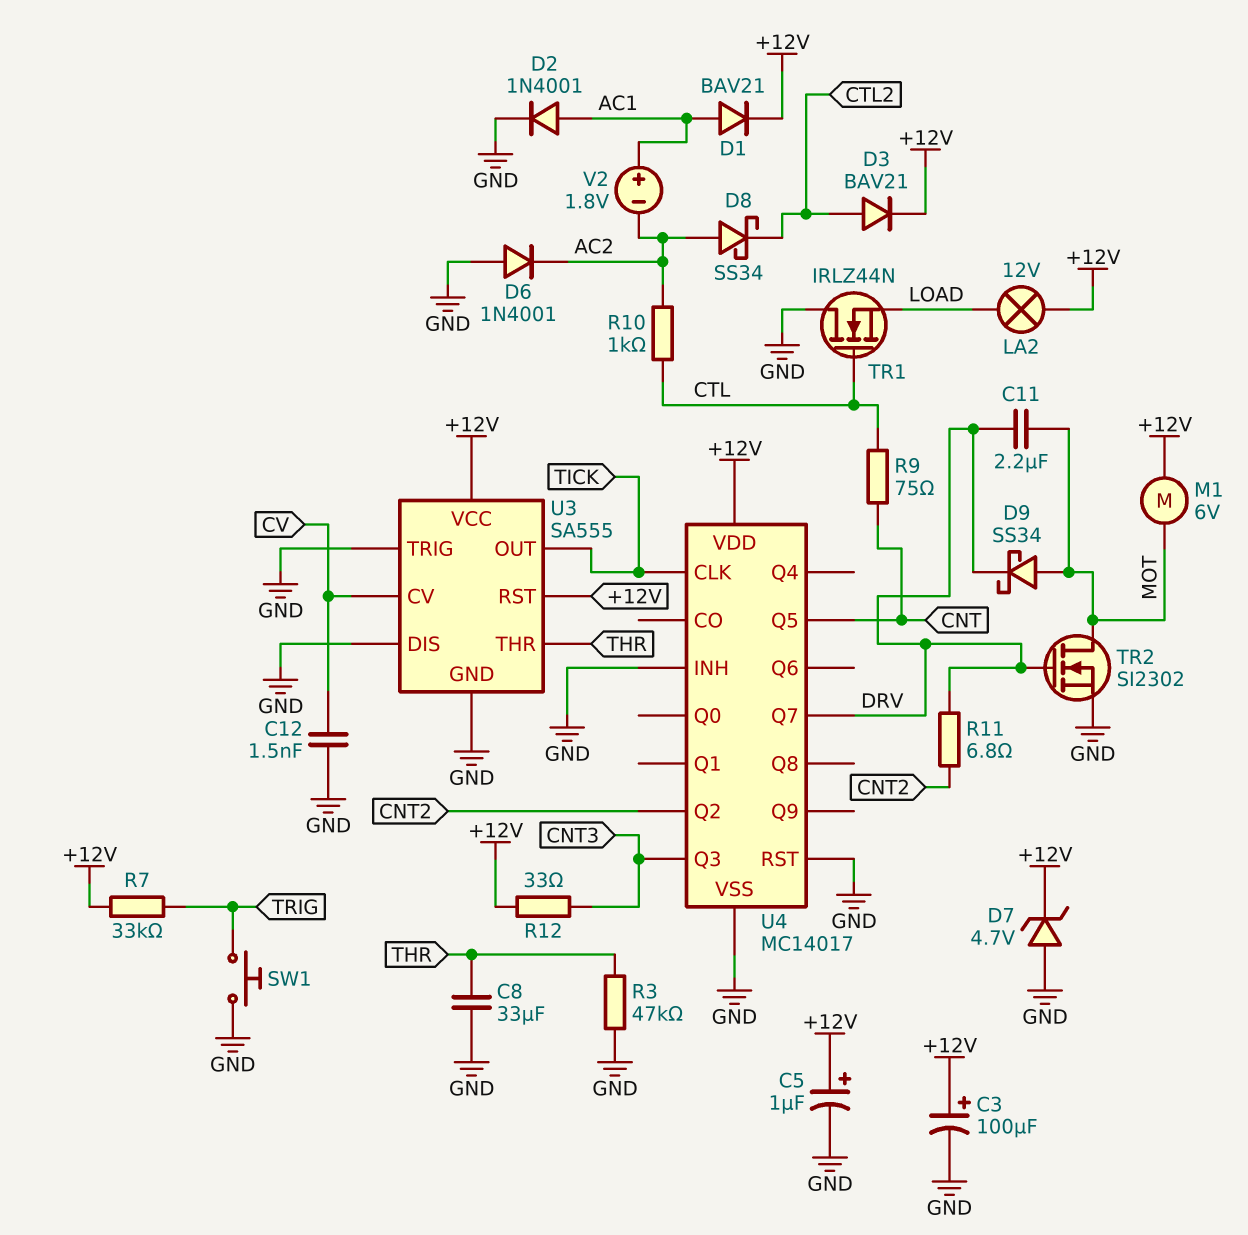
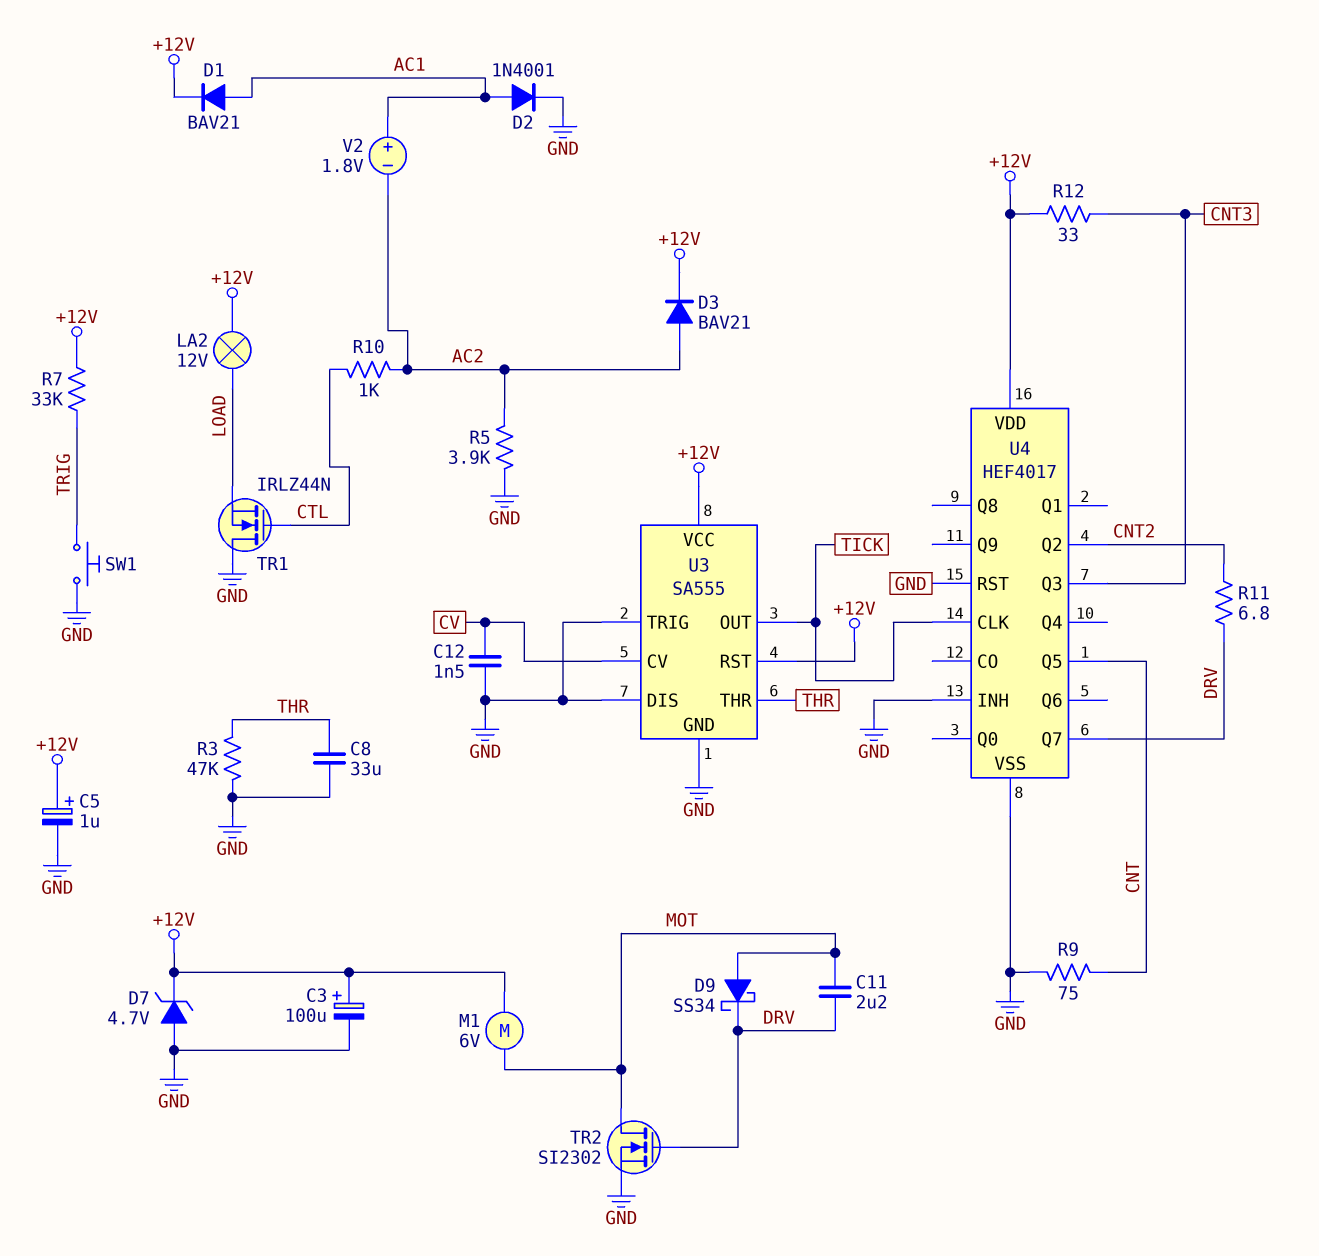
D3: diode BAV21 (A CTL2, K +12V) -> diode BAV21 (A AC2, K +12V)
D6: diode 1N4001 (A GND, K AC2) -> none
D8: schottky SS34 (A AC2, K CTL2) -> none
R5: none -> 3.9k (AC2, GND)
R9: 75 (CNT, CTL) -> 75 (CNT, GND)
U4: MC14017 -> HEF4017

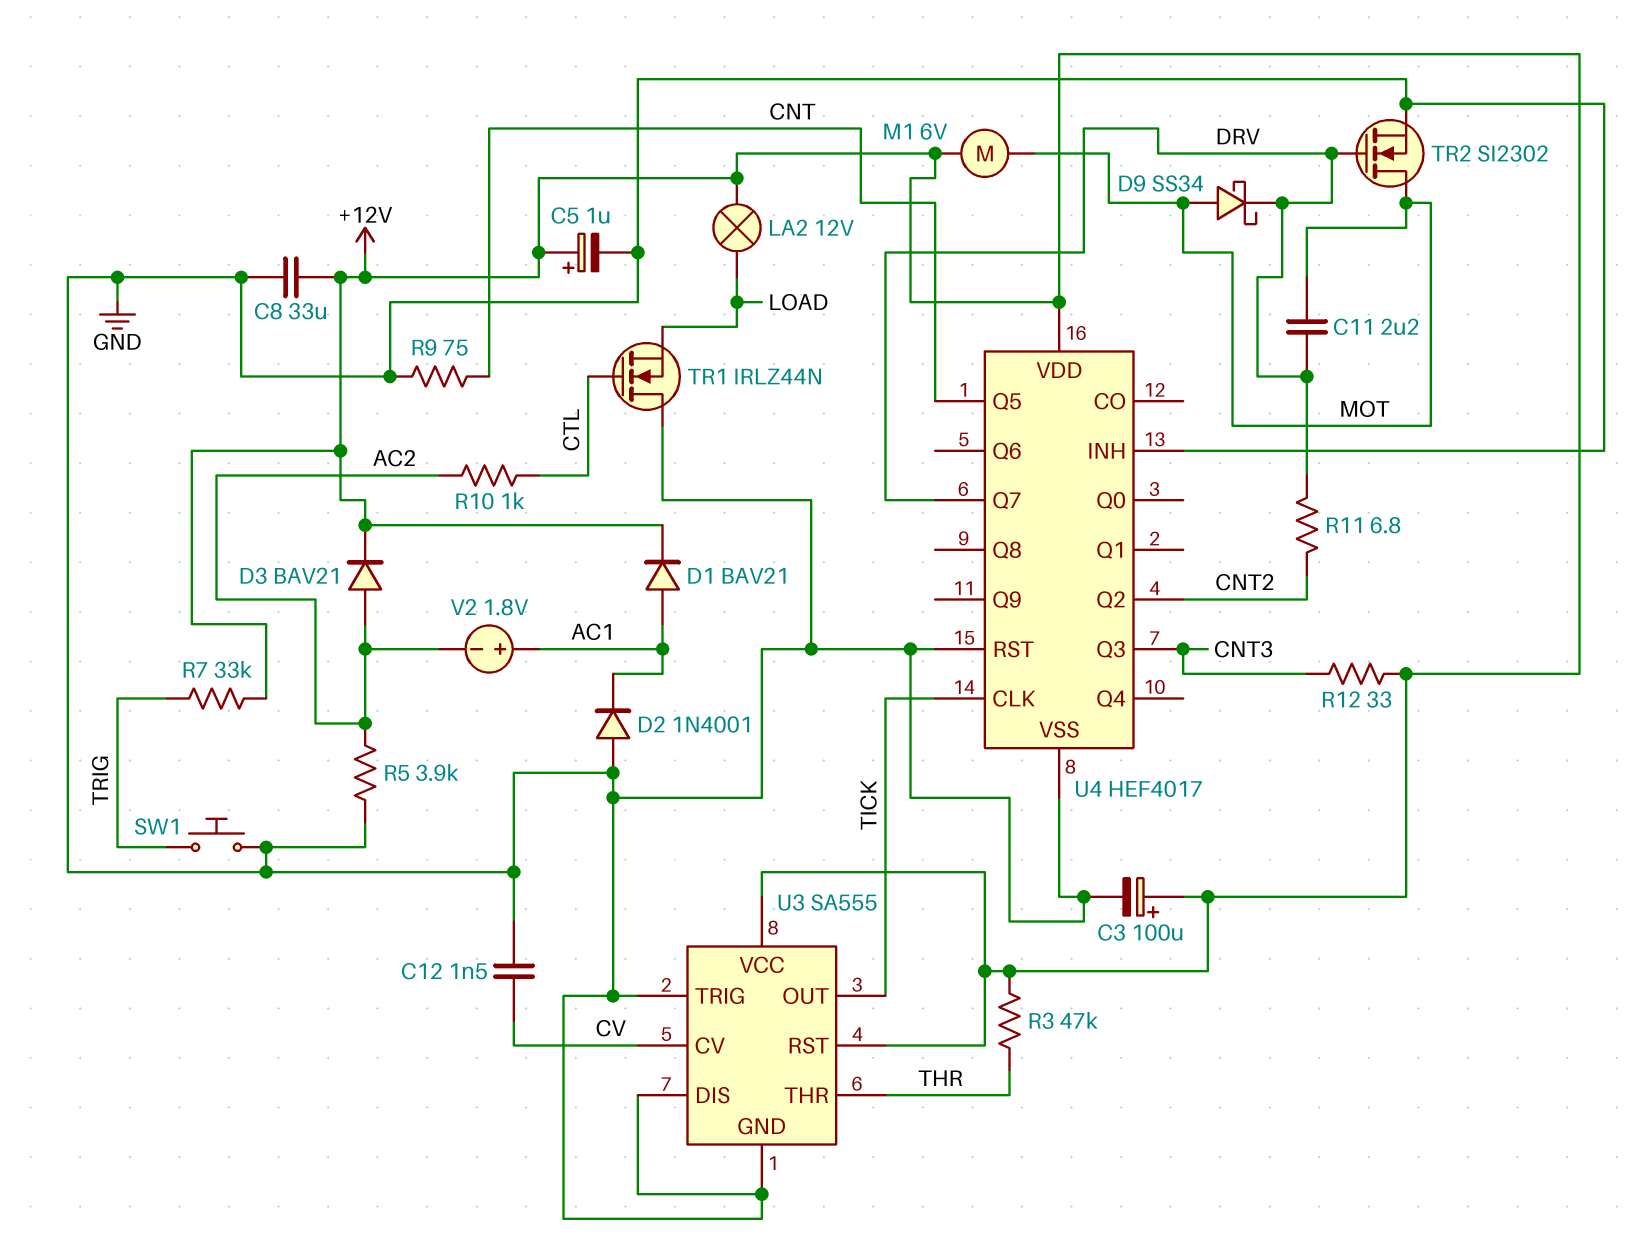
C8: 33uF (GND, THR) -> 33uF (+12V, GND)
D2: diode 1N4001 (A AC1, K GND) -> diode 1N4001 (A GND, K AC1)
D7: zener 4.7V (A GND, K +12V) -> none
R3: 47k (GND, THR) -> 47k (+12V, THR)

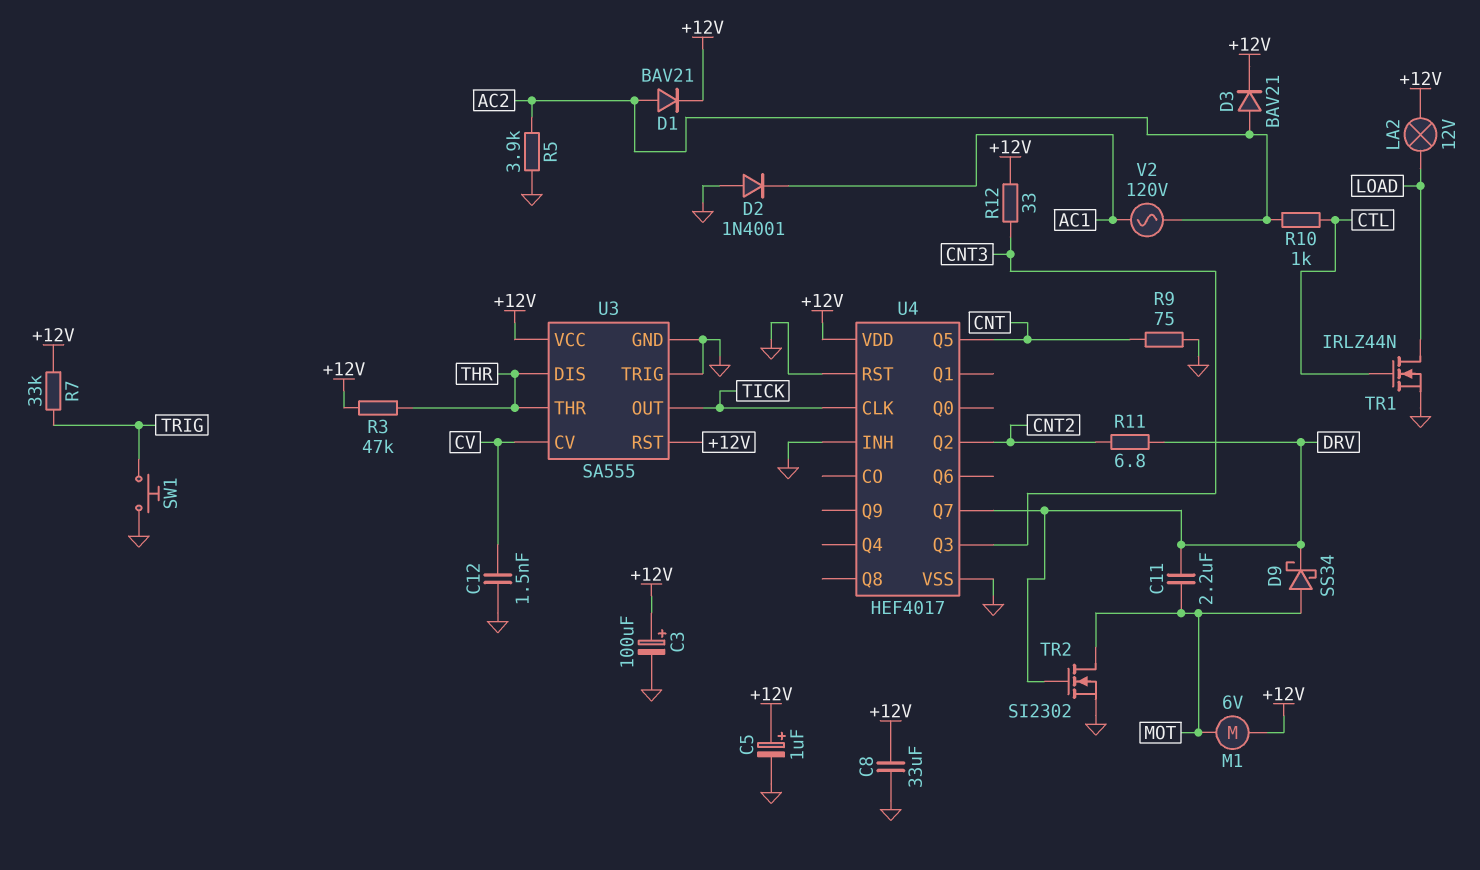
D1: diode BAV21 (A AC1, K +12V) -> diode BAV21 (A AC2, K +12V)
TR1: NMOS IRLZ44N (G CTL, D GND, S LOAD) -> NMOS IRLZ44N (G CTL, D LOAD, S GND)
U3 pin DIS: GND -> THR
V2: 1.8V (plus AC1, minus AC2) -> AC 120V (AC1, AC2)

